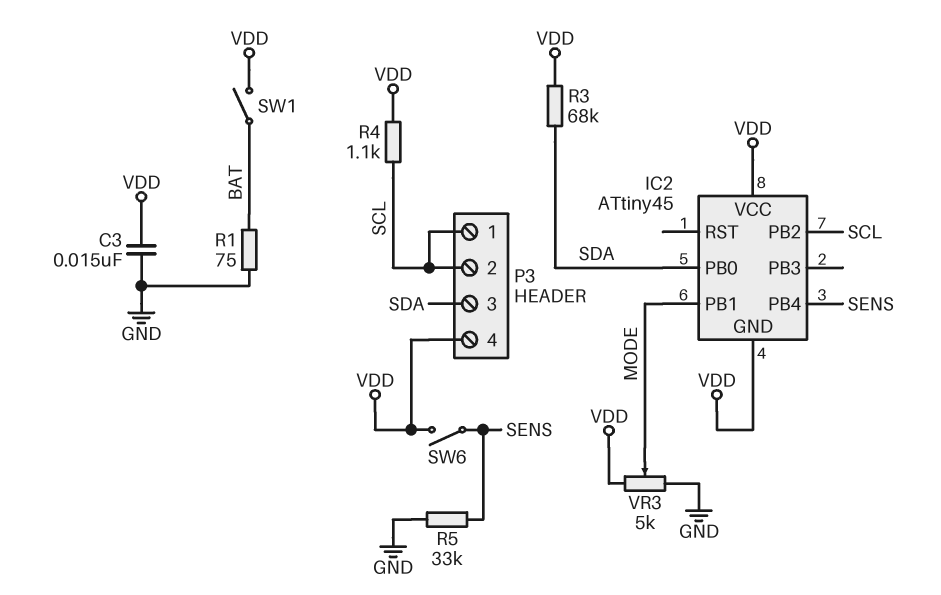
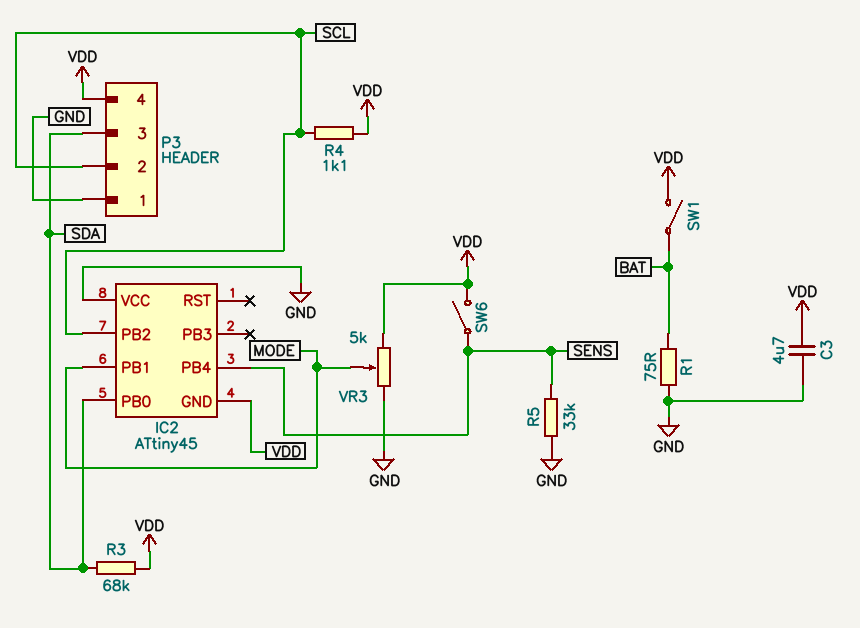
C3: 15nF (GND, VDD) -> 4.7uF (GND, VDD)
IC2 pin VCC: VDD -> GND
P3 pin 1: SCL -> GND

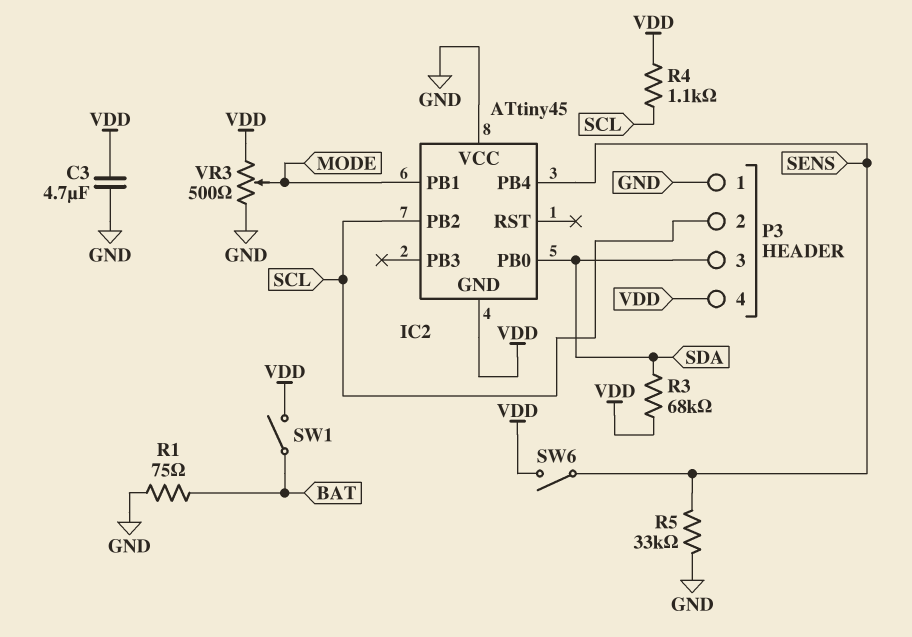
VR3: 5k (GND, VDD, wiper MODE) -> 500 (GND, VDD, wiper MODE)

